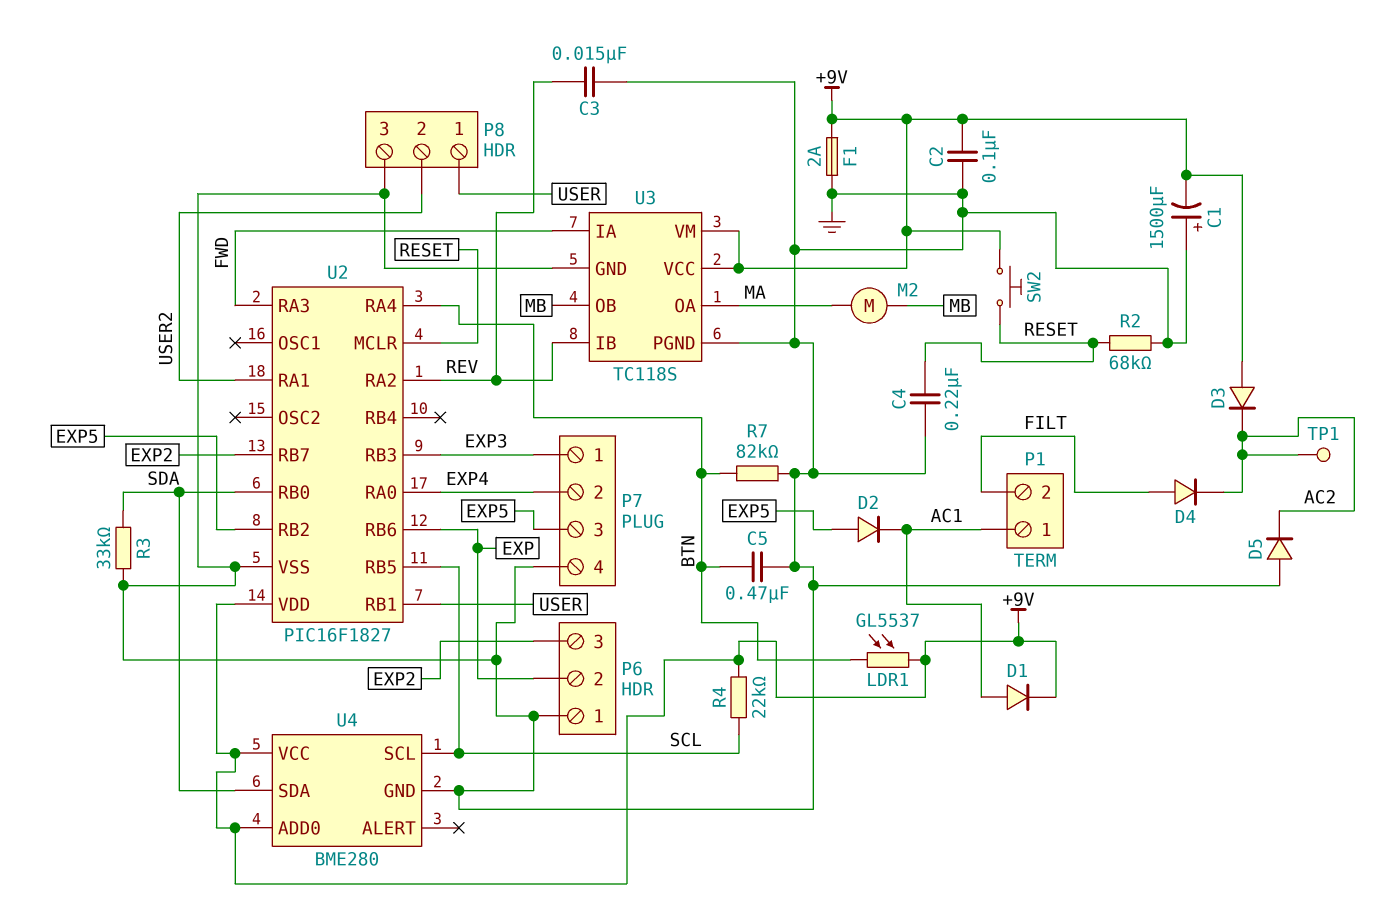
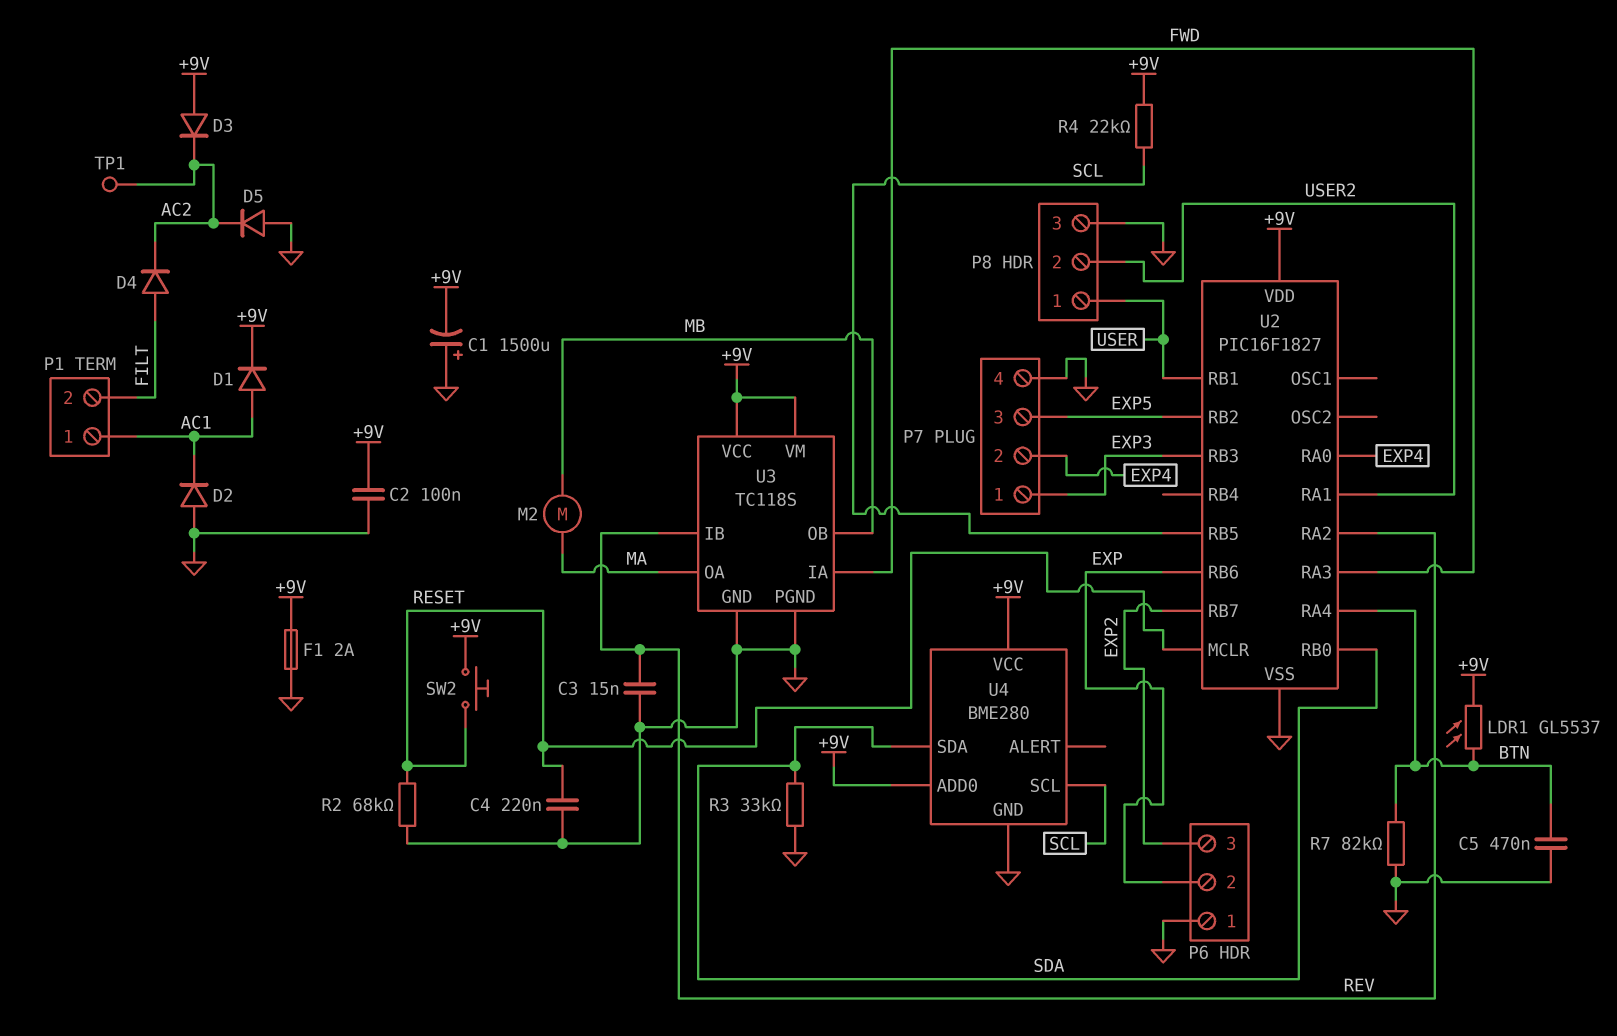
D2: diode (A EXP5, K AC1) -> diode (A GND, K AC1)

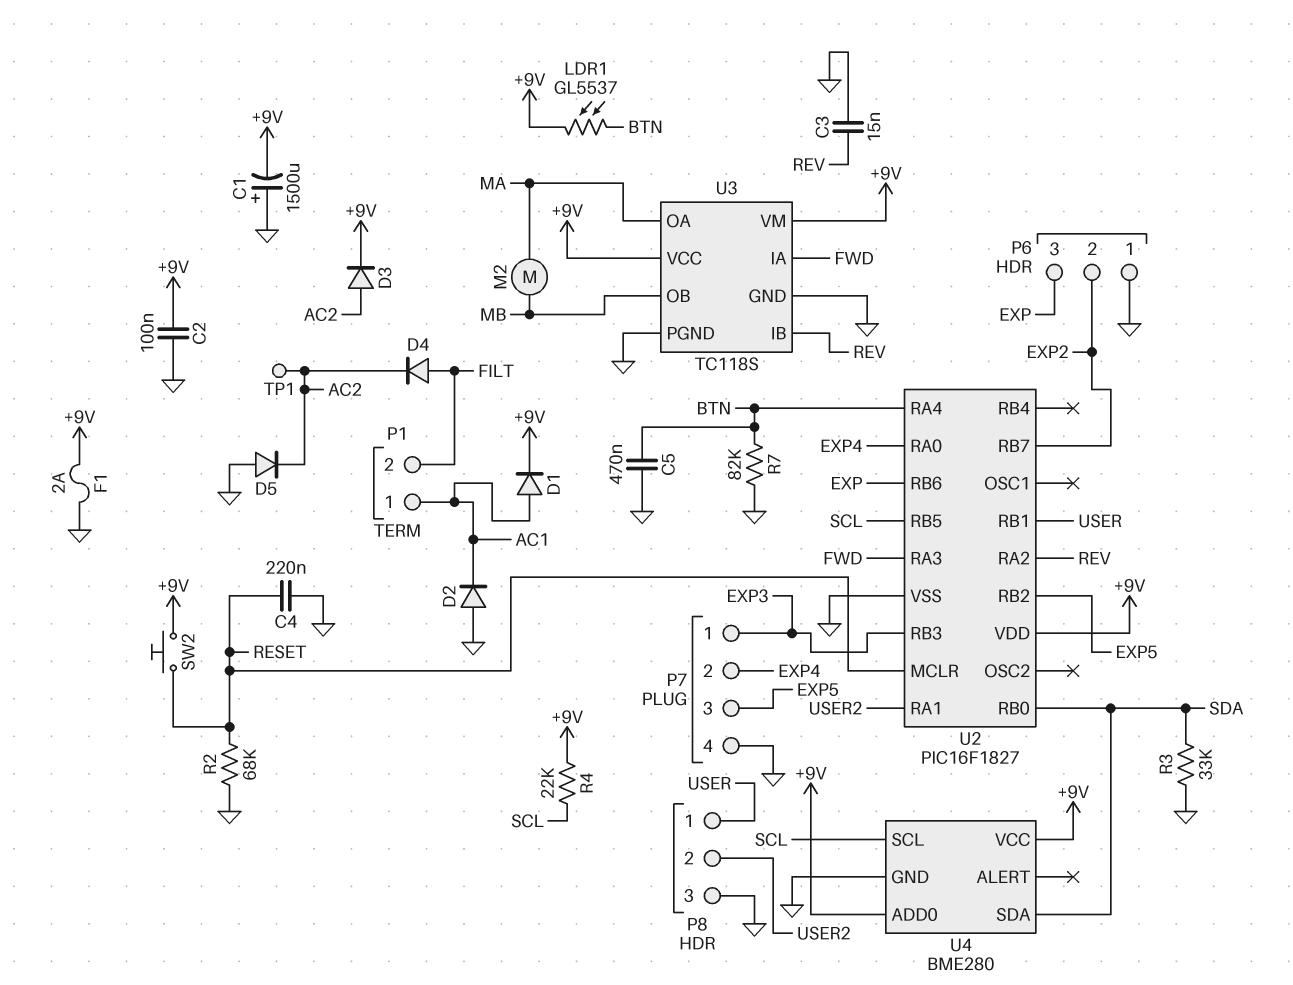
D3: diode (A +9V, K AC2) -> diode (A AC2, K +9V)
P6 pin 2: EXP -> EXP2
P6 pin 3: EXP2 -> EXP

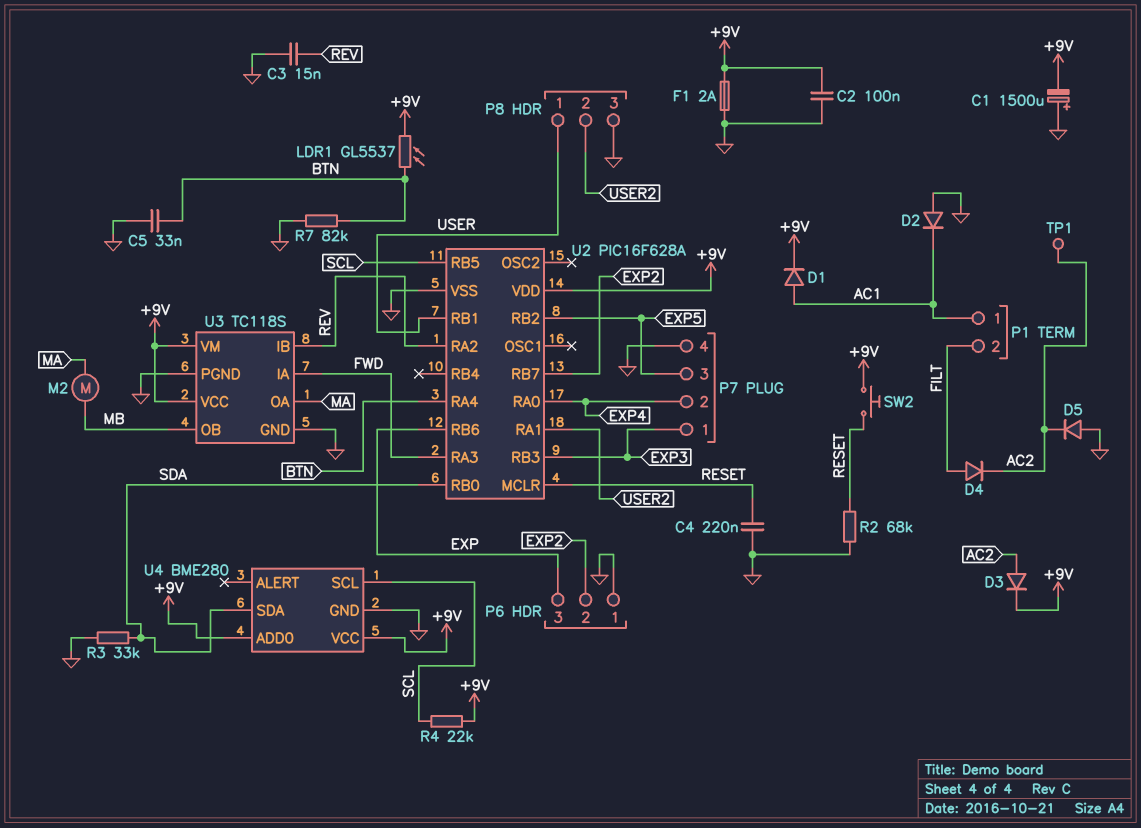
C5: 470nF (BTN, GND) -> 33nF (BTN, GND)
U2: PIC16F1827 -> PIC16F628A

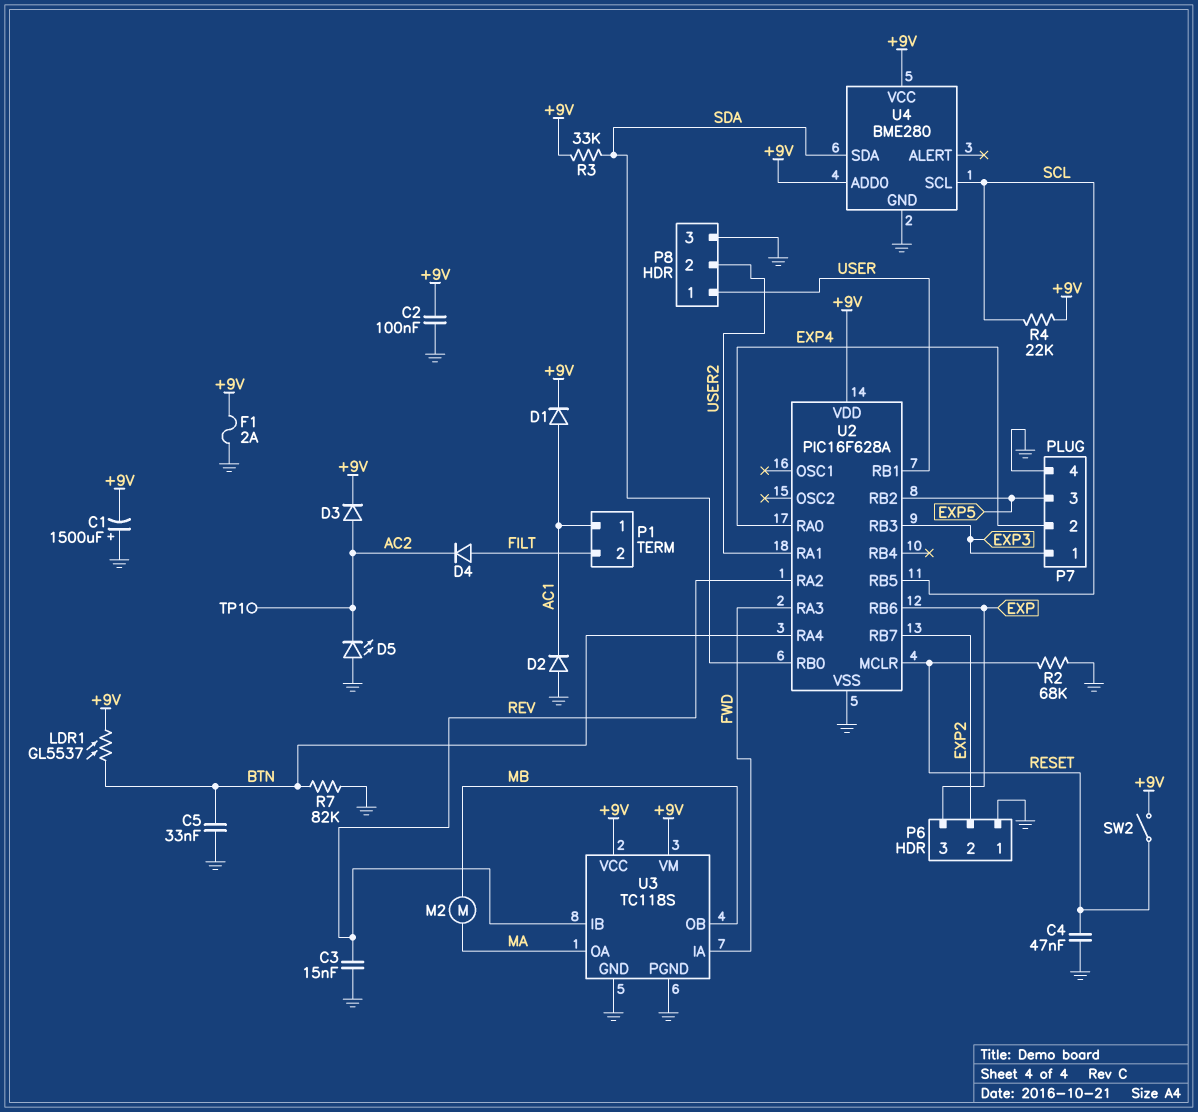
C4: 220nF (GND, RESET) -> 47nF (GND, RESET)
D5: diode (A GND, K AC2) -> LED (A GND, K AC2)
R3: 33k (GND, SDA) -> 33k (+9V, SDA)
SW2: button (+9V, RESET) -> switch (+9V, RESET)

